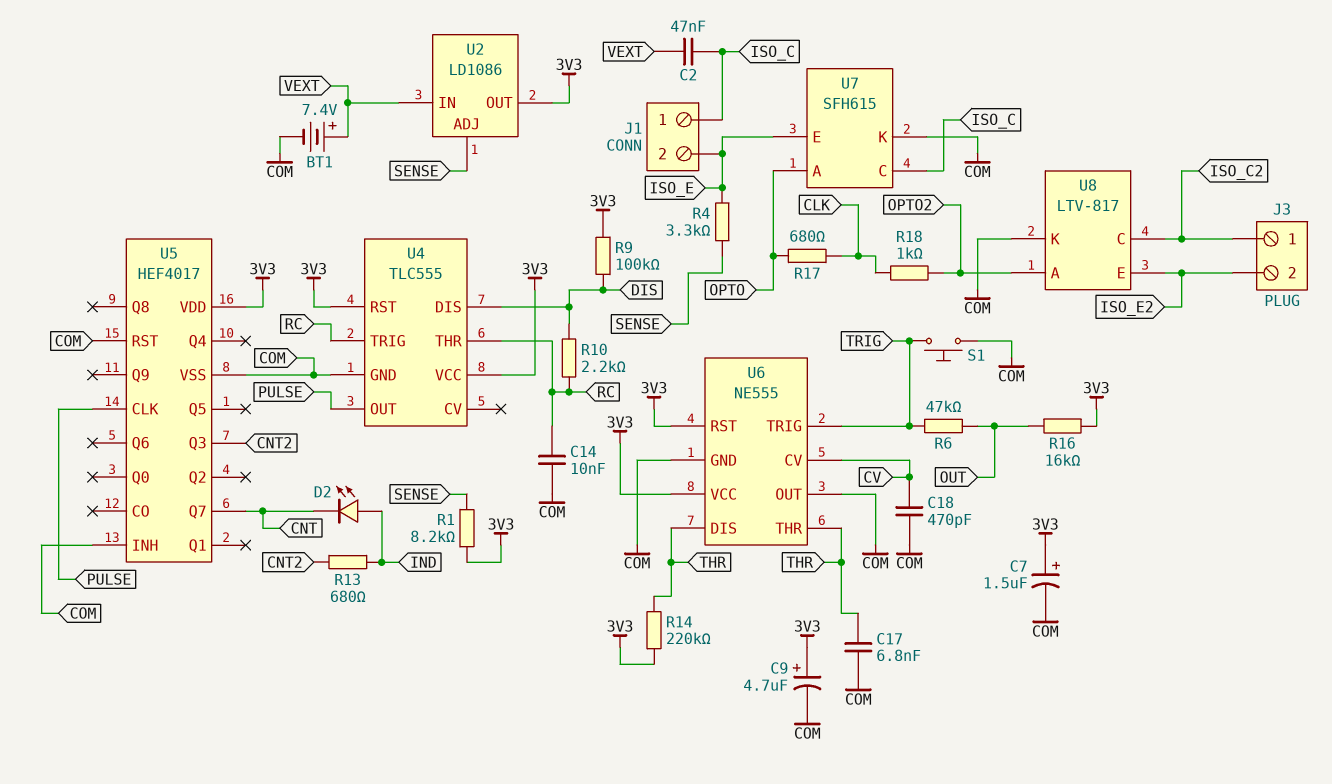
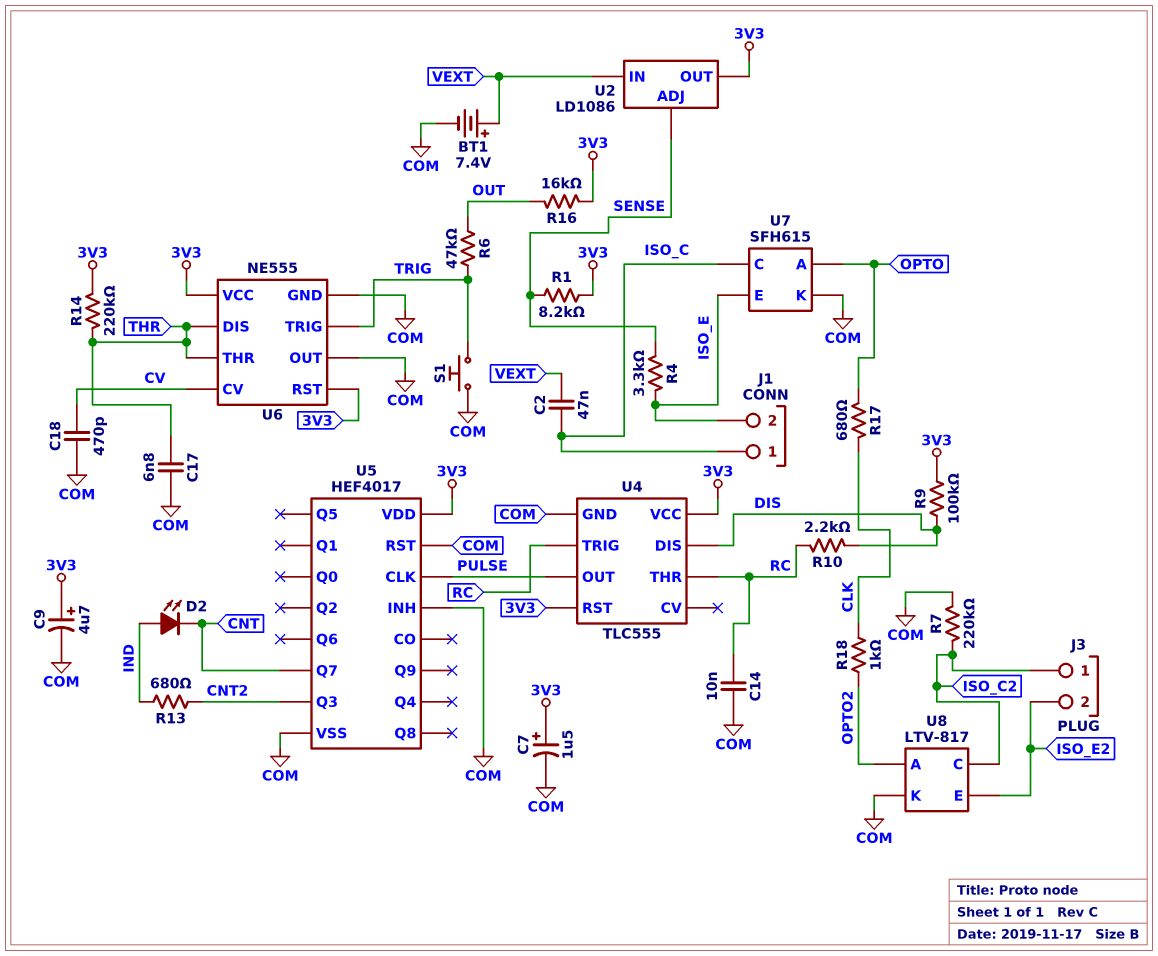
R7: none -> 220k (COM, ISO_C2)

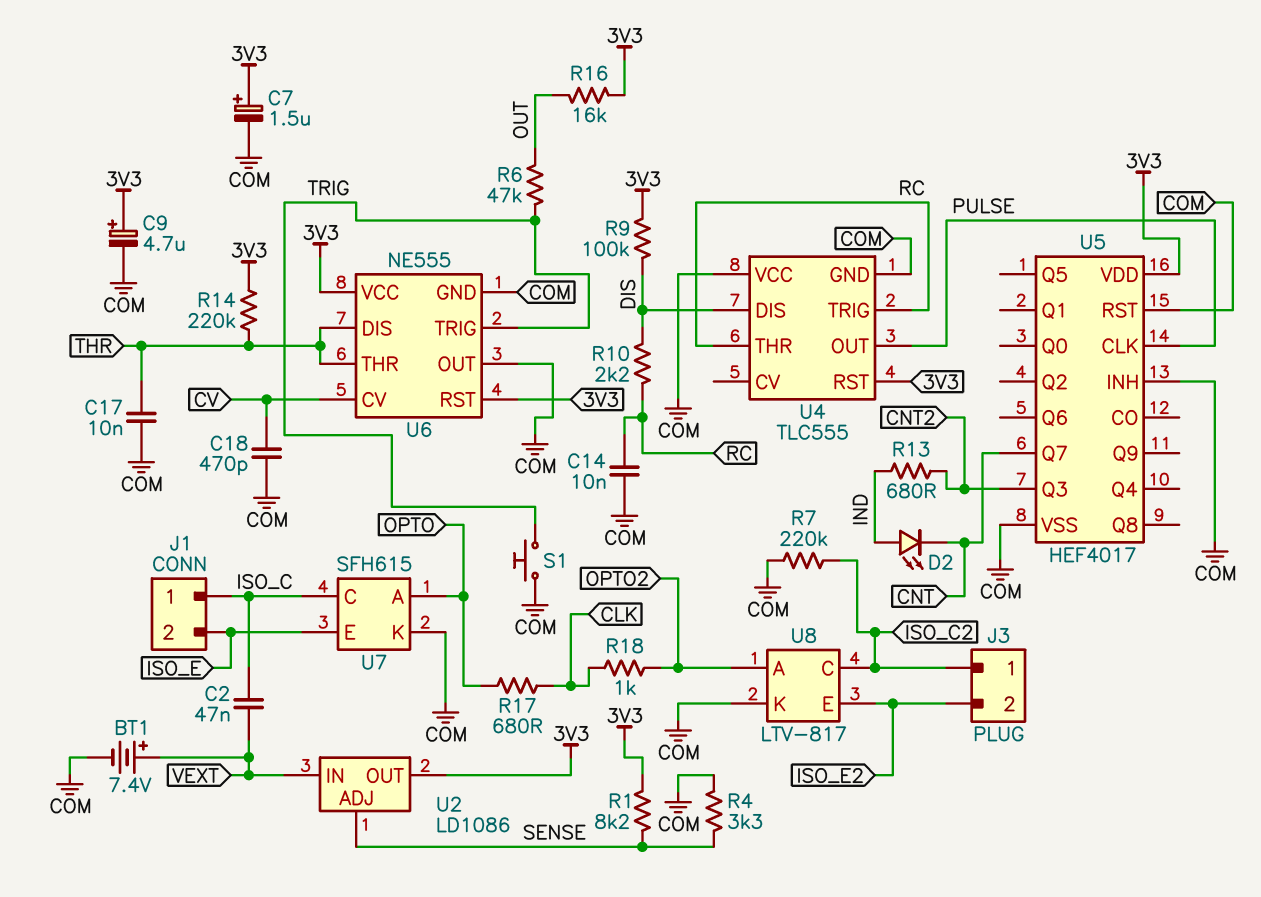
C17: 6.8nF (COM, THR) -> 10nF (COM, THR)
R4: 3.3k (ISO_E, SENSE) -> 3.3k (COM, SENSE)
U4 pin VCC: 3V3 -> COM

